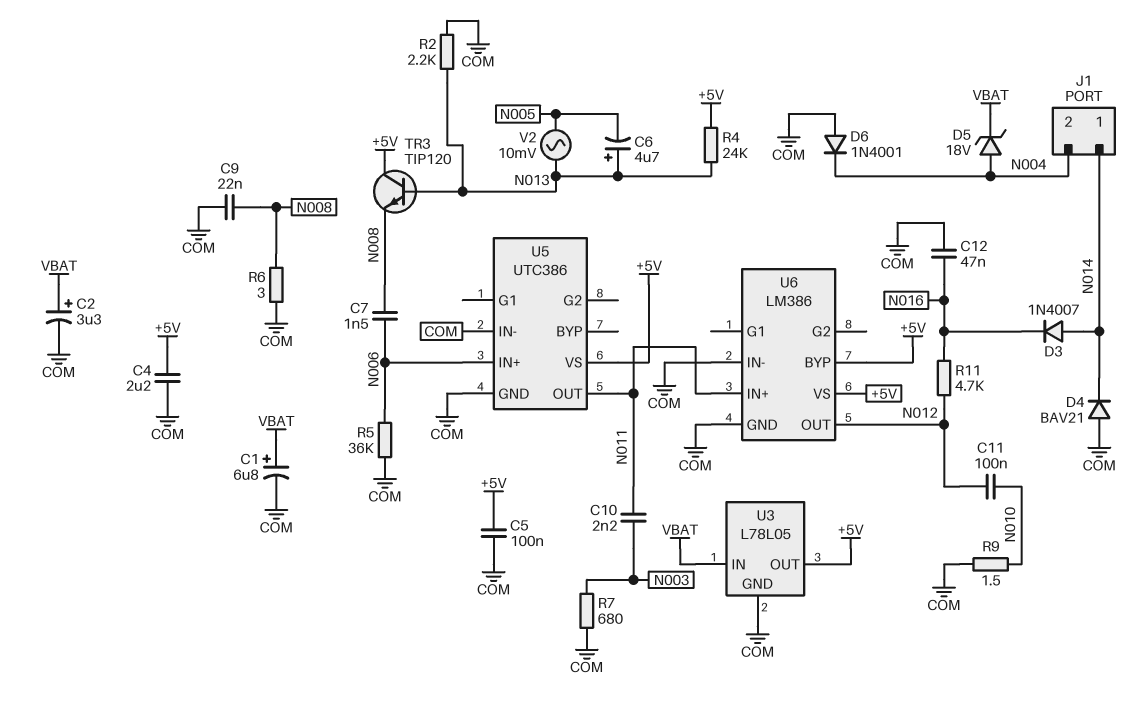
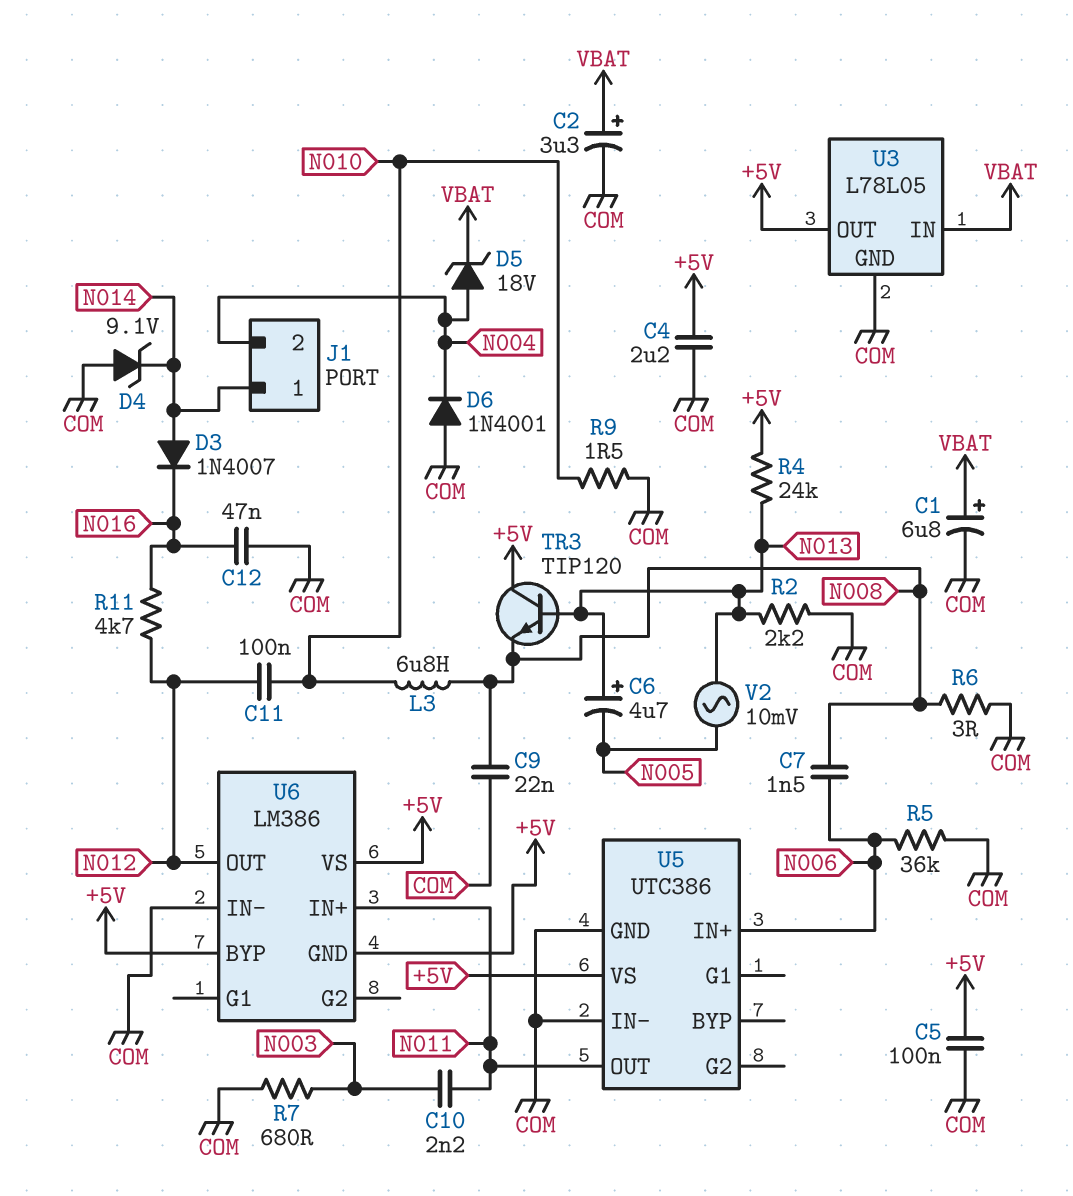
D4: diode BAV21 (A COM, K N014) -> zener 9.1V (A COM, K N014)
L3: none -> 6.8uH (N008, N010)
U6 pin GND: COM -> +5V

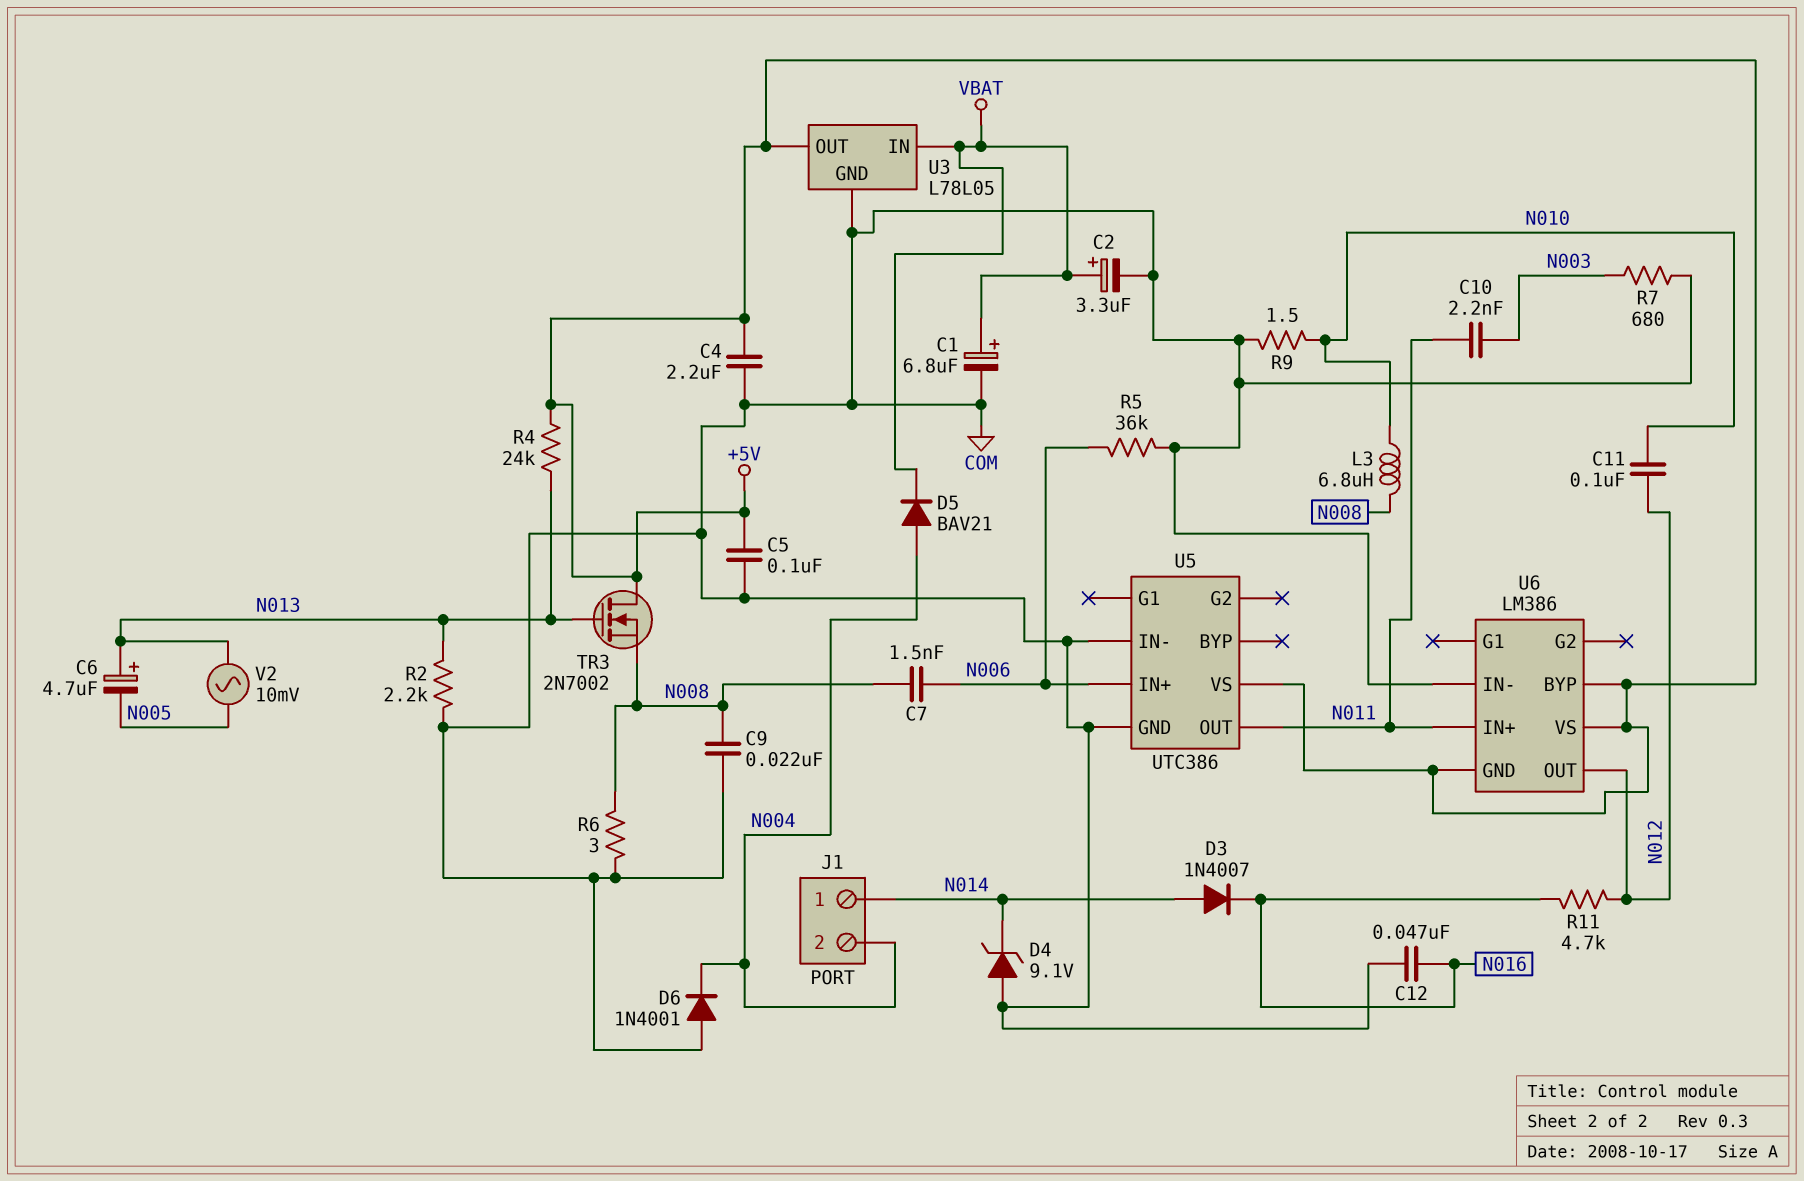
D5: zener 18V (A N004, K VBAT) -> diode BAV21 (A N004, K VBAT)
TR3: NPN TIP120 (B N013, C +5V, E N008) -> NMOS 2N7002 (G N013, D +5V, S N008)

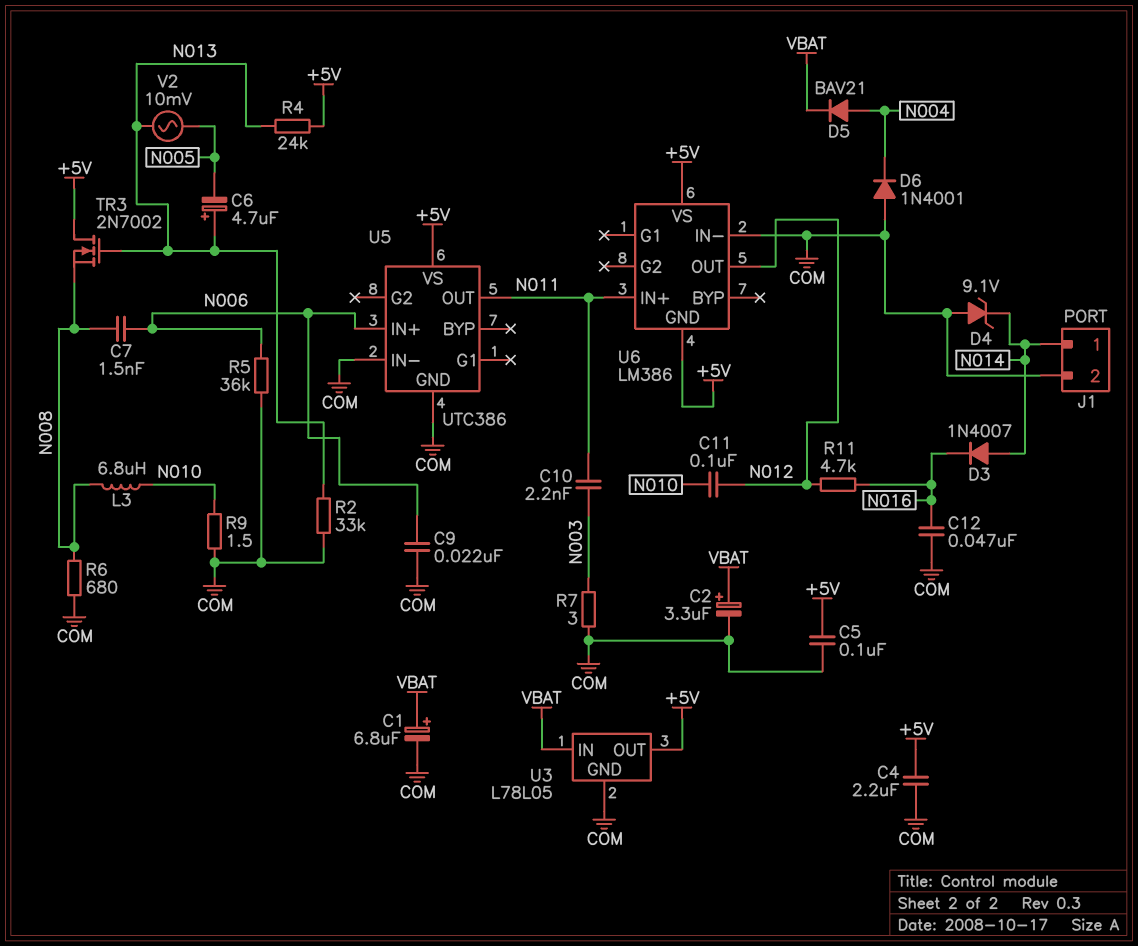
C9: 22nF (COM, N008) -> 22nF (COM, N006)
J1 pin 2: N004 -> COM
R2: 2.2k (COM, N013) -> 33k (COM, N013)
R6: 3 (COM, N008) -> 680 (COM, N008)
R7: 680 (COM, N003) -> 3 (COM, N003)
U6 pin BYP: +5V -> none

